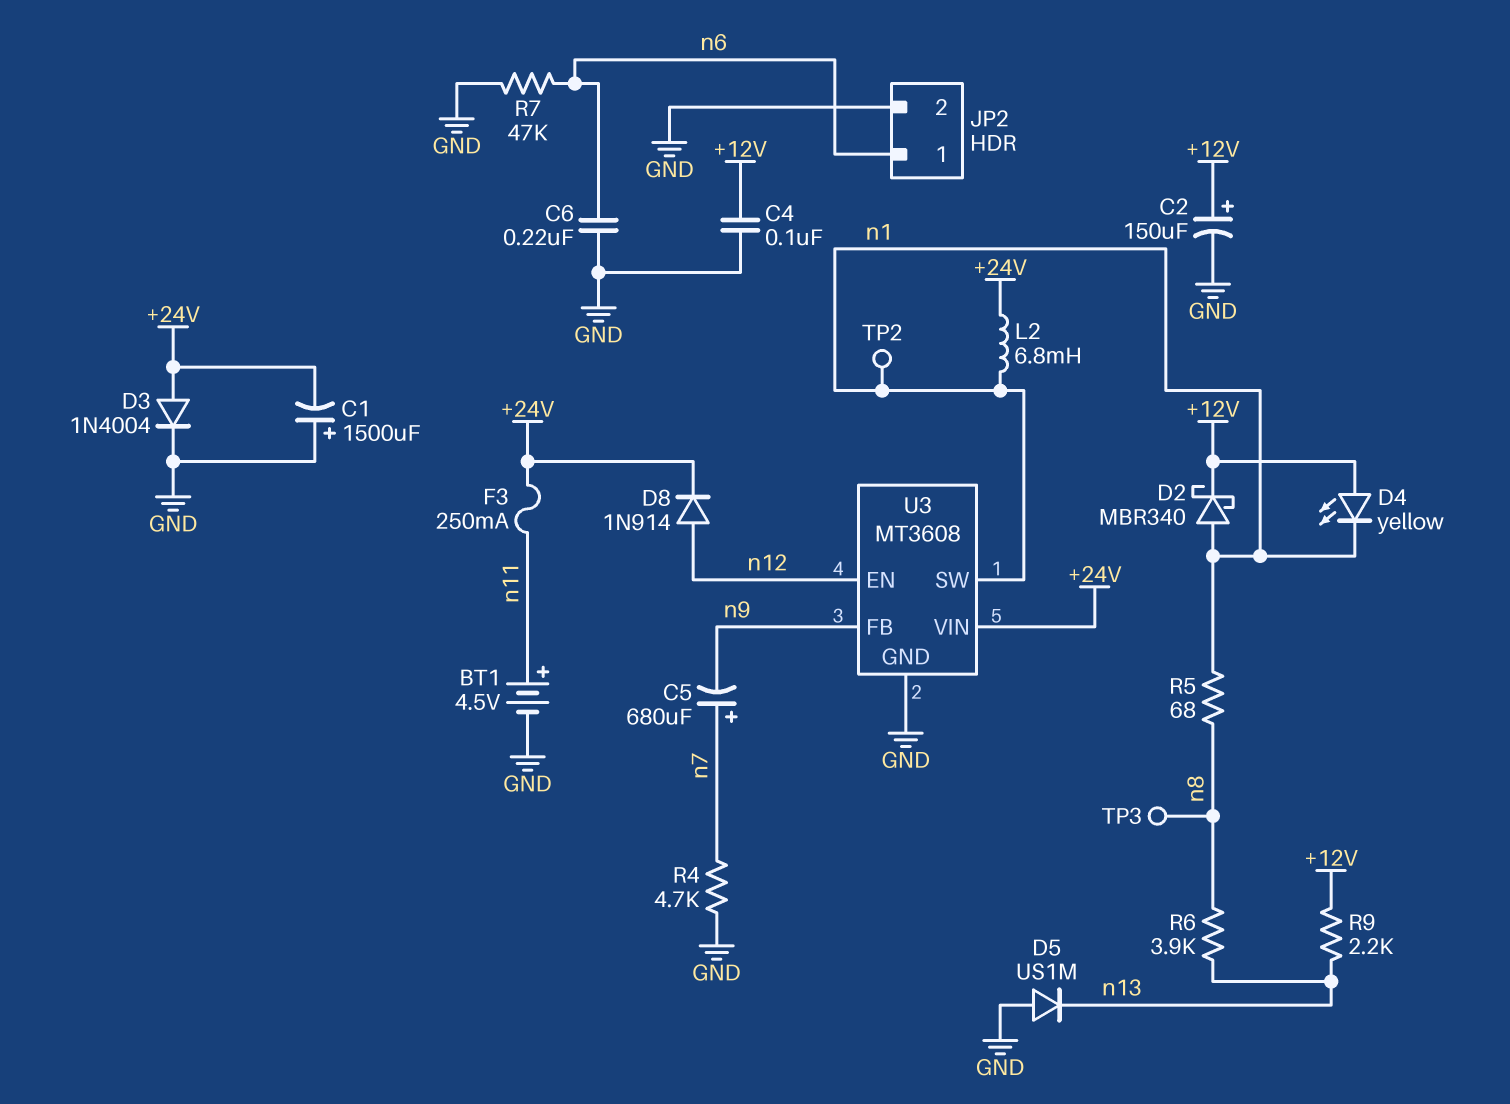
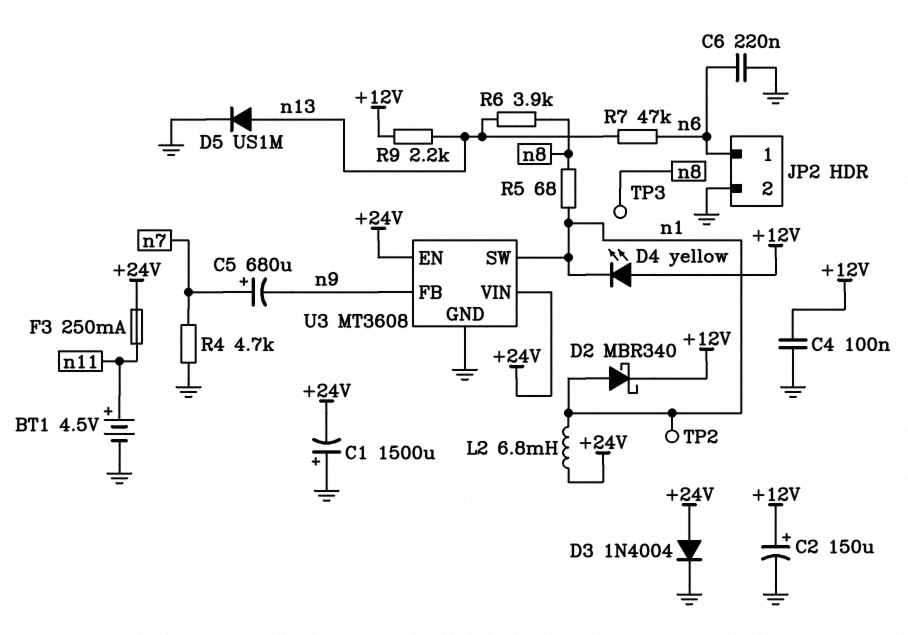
D5: diode US1M (A GND, K n13) -> diode US1M (A n13, K GND)
D8: diode 1N914 (A n12, K +24V) -> none
R7: 47k (GND, n6) -> 47k (n6, n13)
U3 pin EN: n12 -> +24V

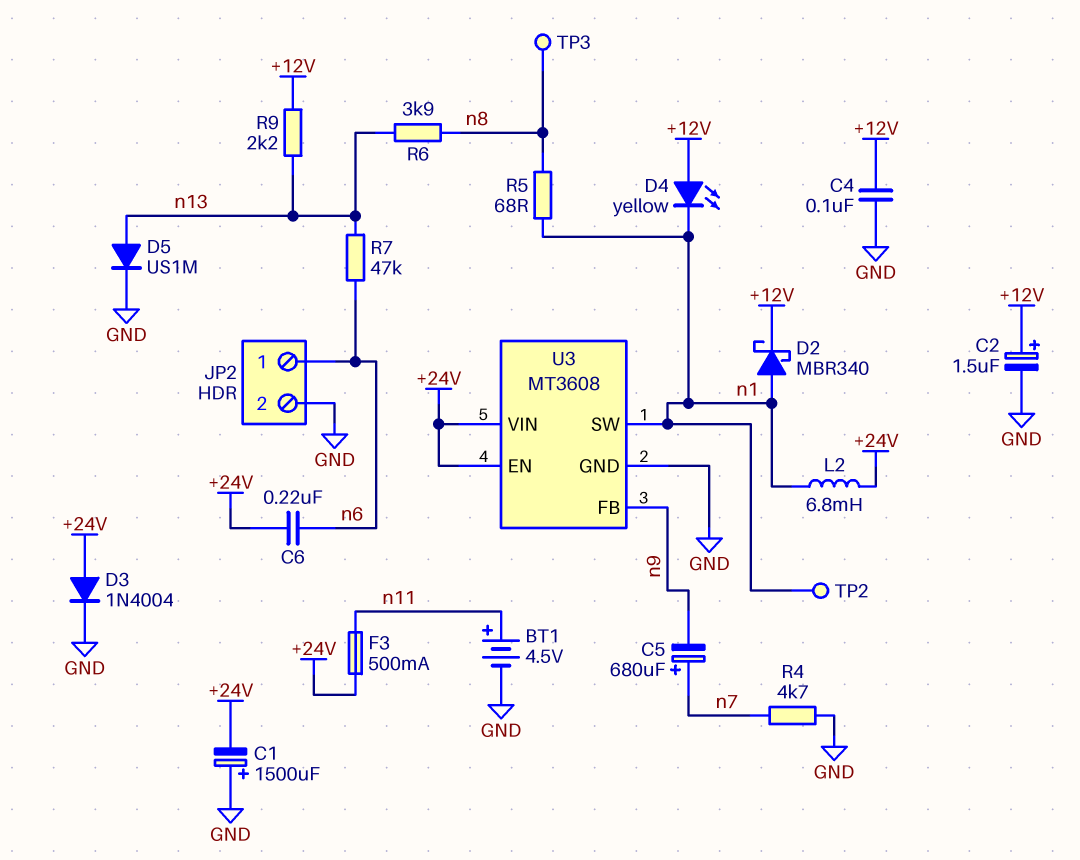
C2: 150uF (plus +12V, minus GND) -> 1.5uF (plus +12V, minus GND)
C6: 220nF (GND, n6) -> 220nF (+24V, n6)
F3: 250mA (+24V, n11) -> 500mA (+24V, n11)

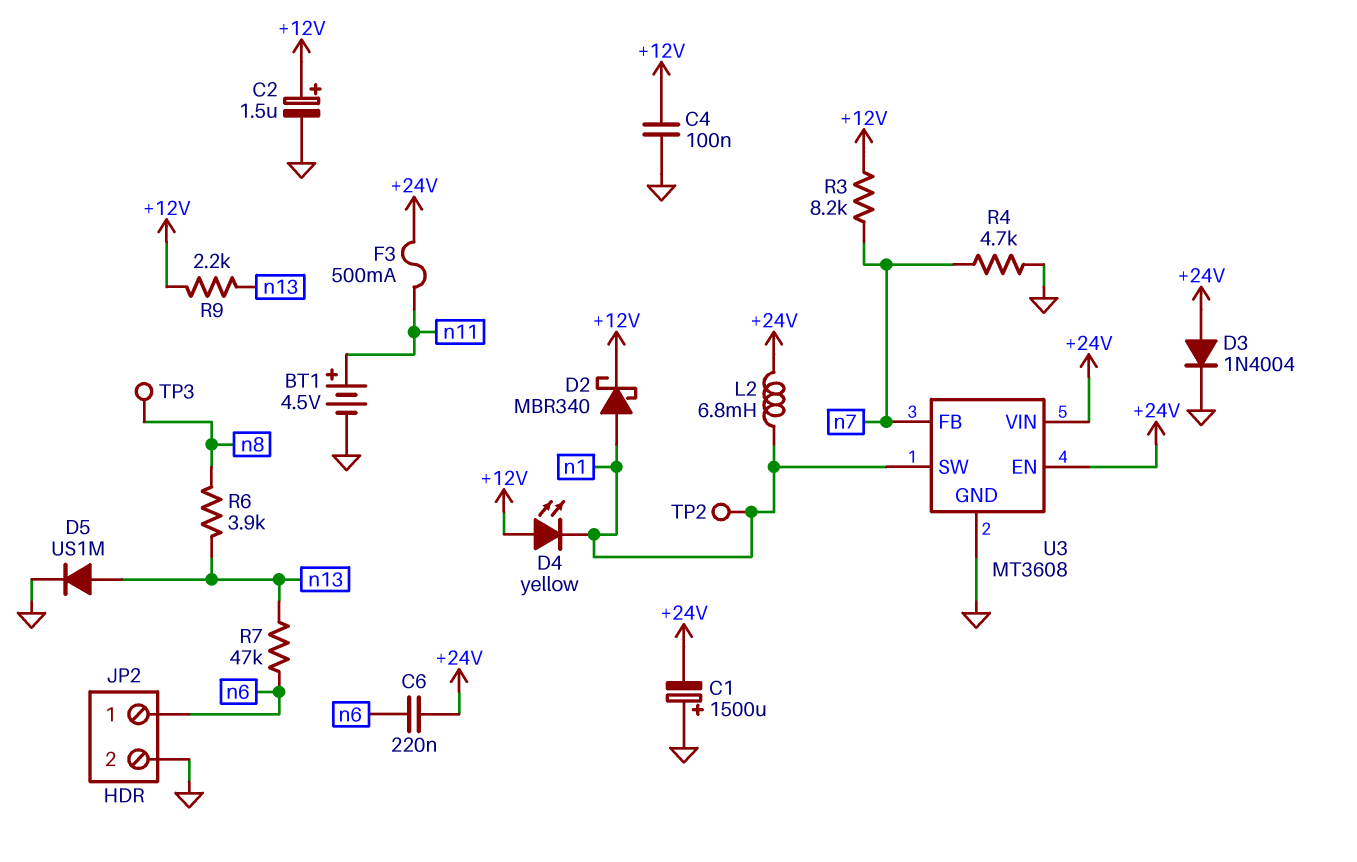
C5: 680uF (plus n7, minus n9) -> none
R3: none -> 8.2k (+12V, n7)
R5: 68 (n1, n8) -> none
U3 pin FB: n9 -> n7

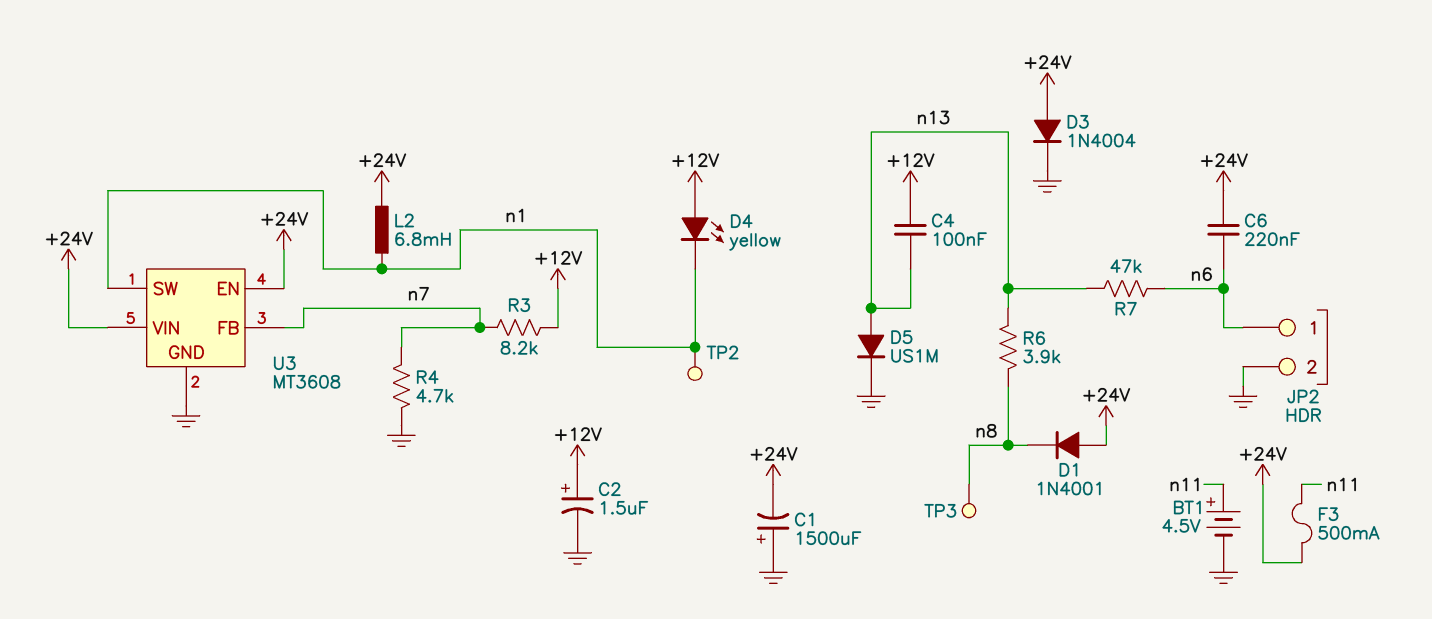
C4: 100nF (+12V, GND) -> 100nF (+12V, n13)
D1: none -> diode 1N4001 (A +24V, K n8)
D2: schottky MBR340 (A n1, K +12V) -> none
R9: 2.2k (+12V, n13) -> none

